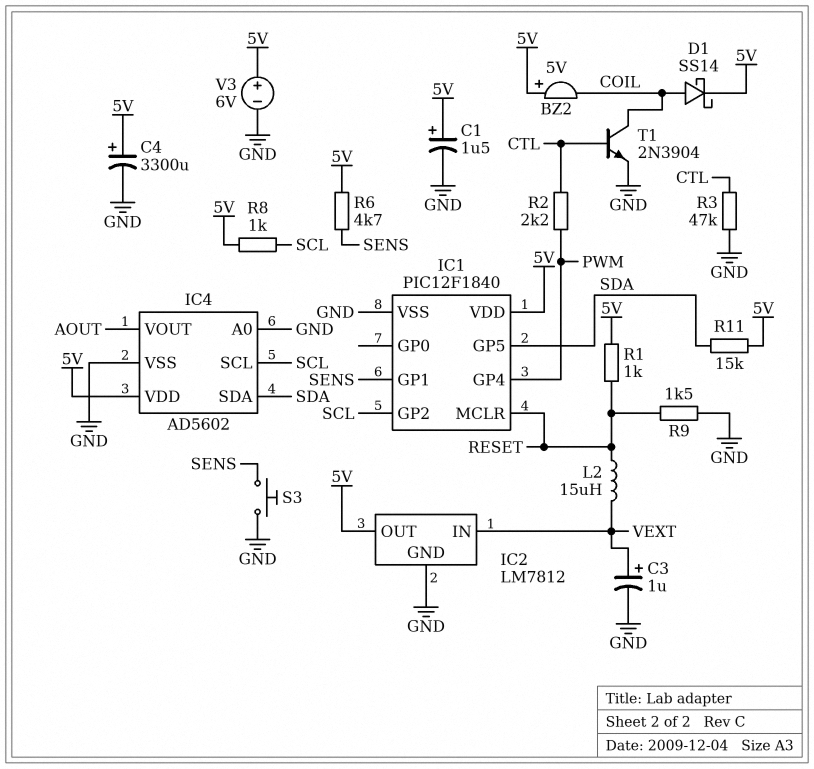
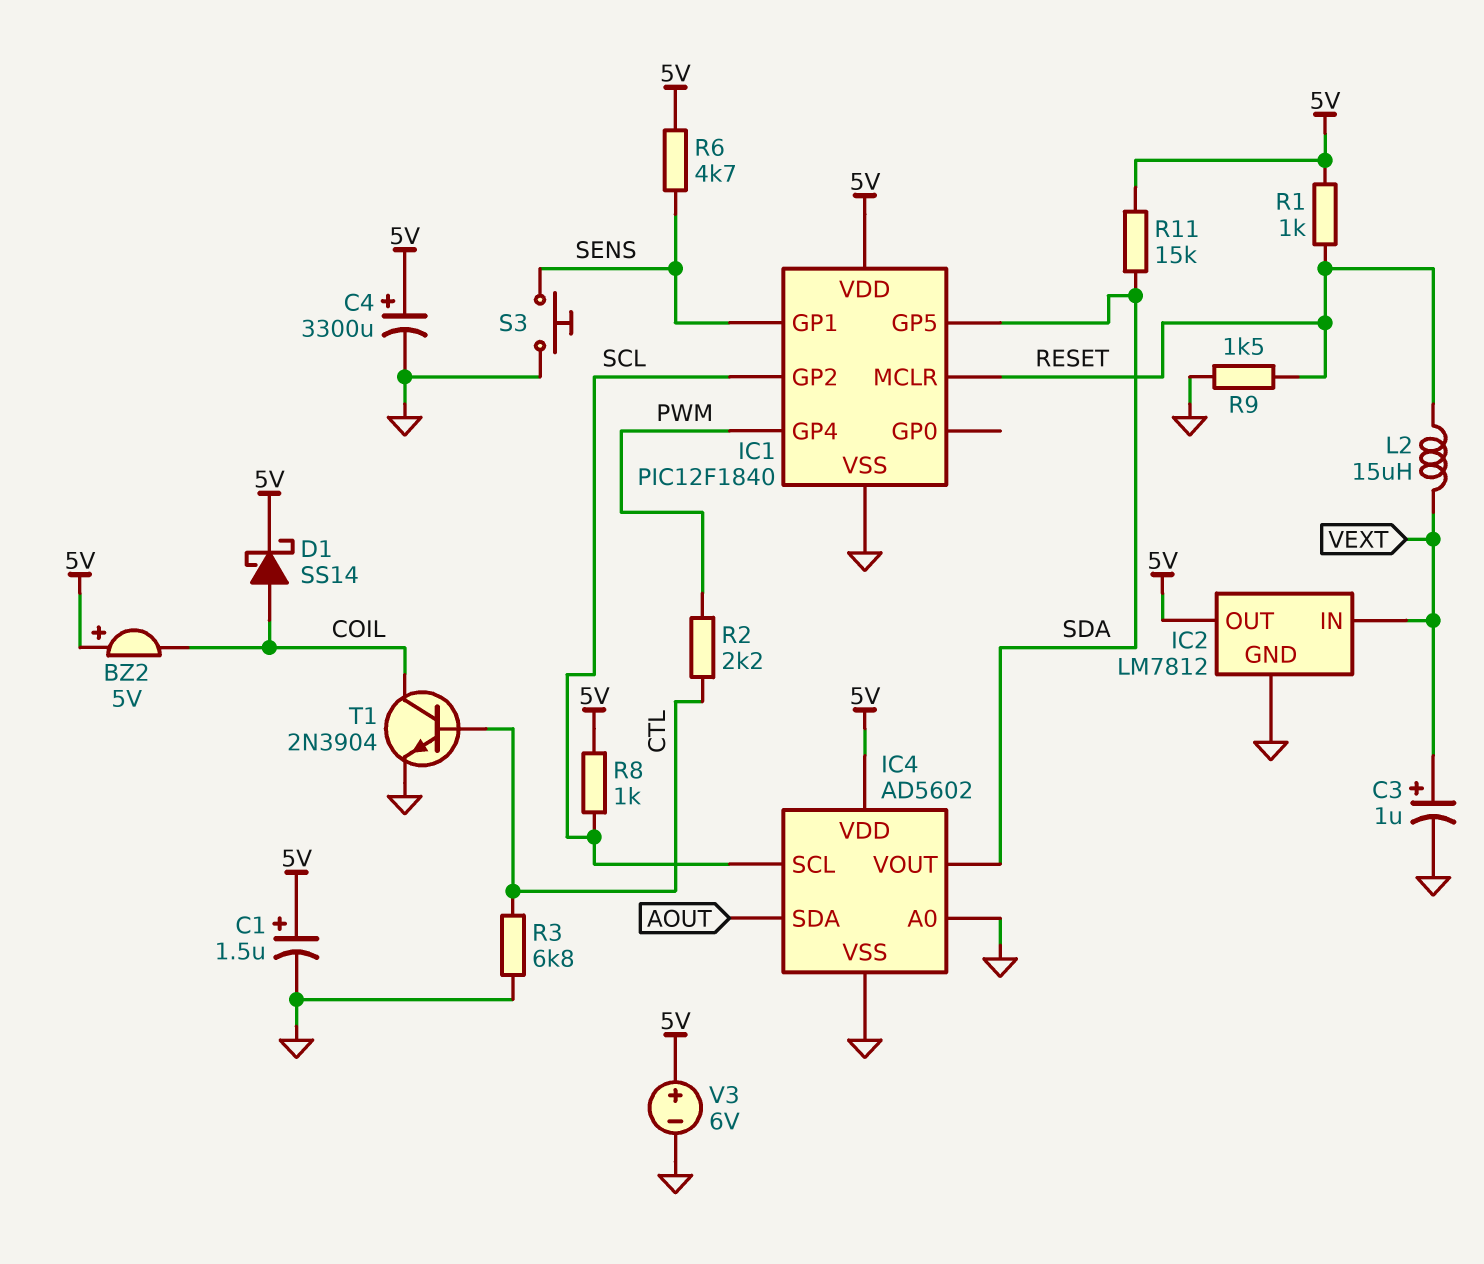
IC4 pin SDA: SDA -> AOUT
IC4 pin VOUT: AOUT -> SDA
R3: 47k (CTL, GND) -> 6.8k (CTL, GND)

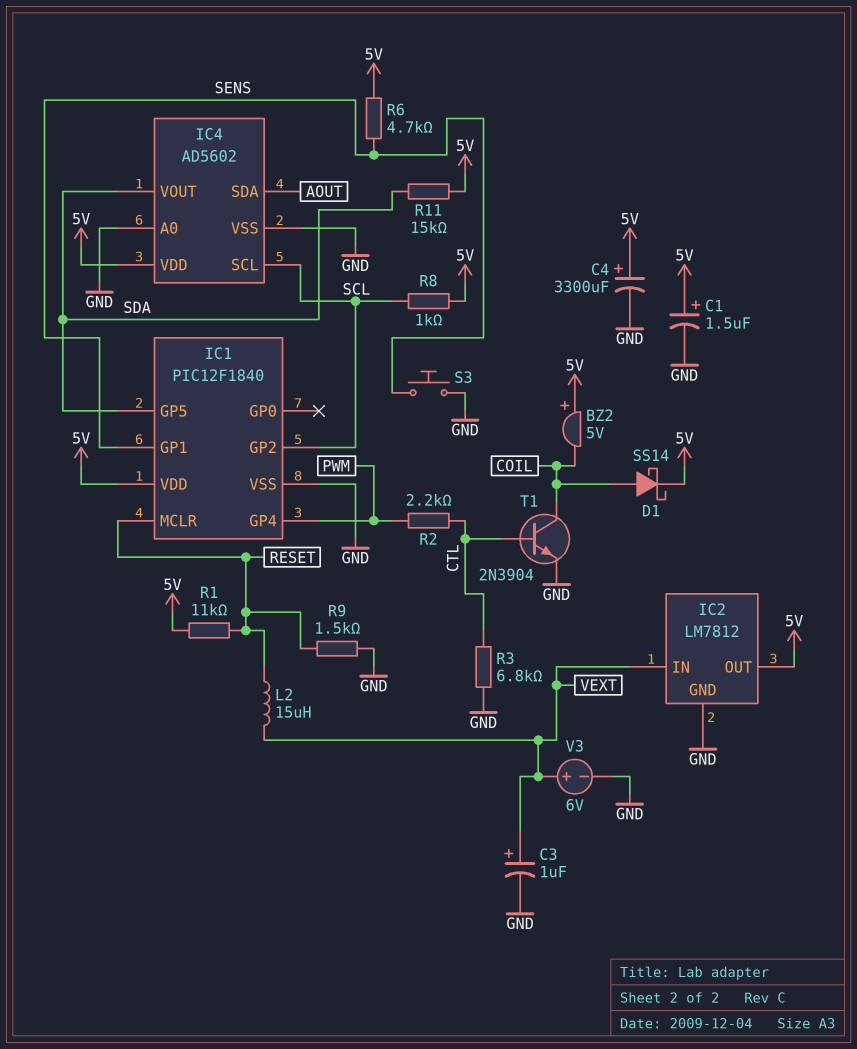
R1: 1k (5V, RESET) -> 11k (5V, RESET)
V3: 6V (plus 5V, minus GND) -> 6V (plus VEXT, minus GND)

